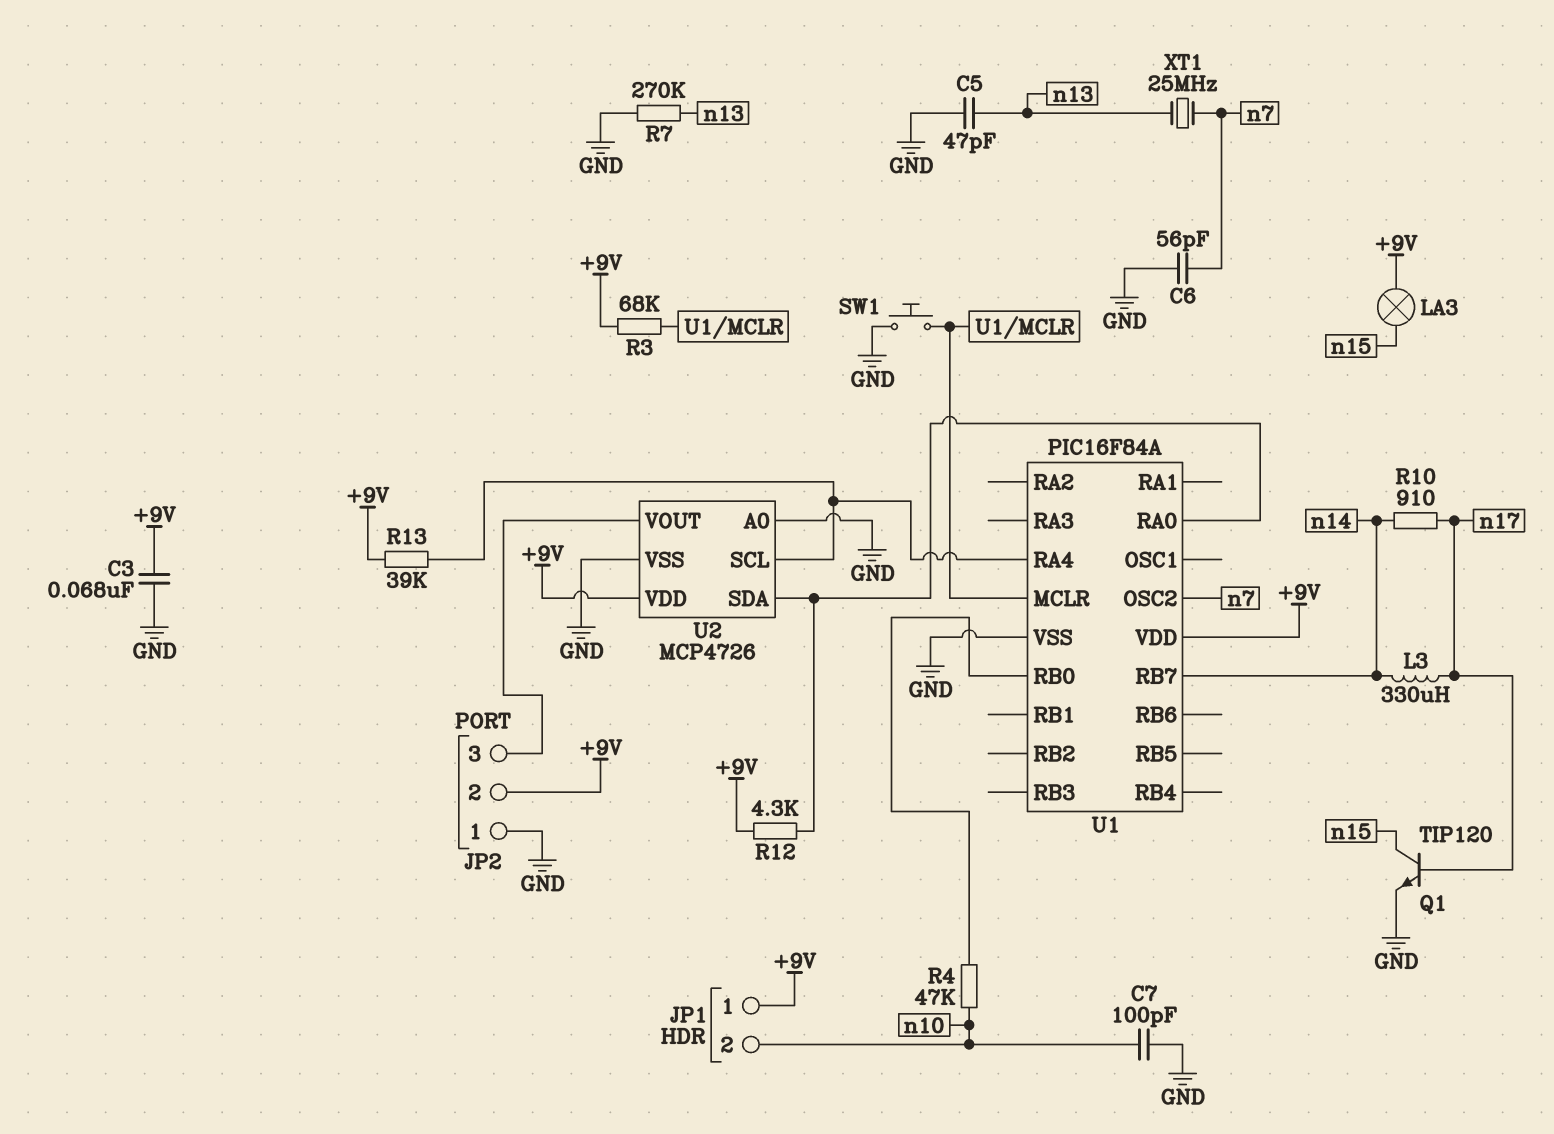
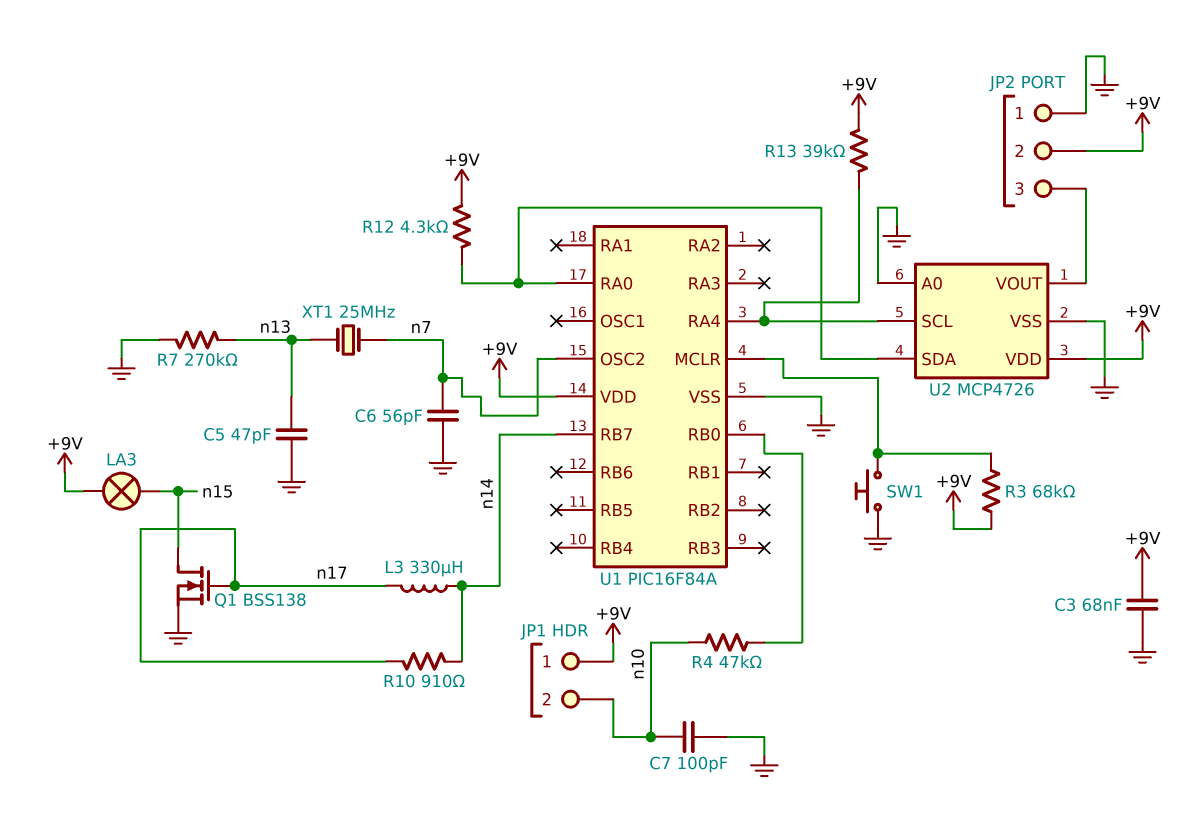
Q1: NPN TIP120 (B n17, C n15, E GND) -> NMOS BSS138 (G n17, D n15, S GND)

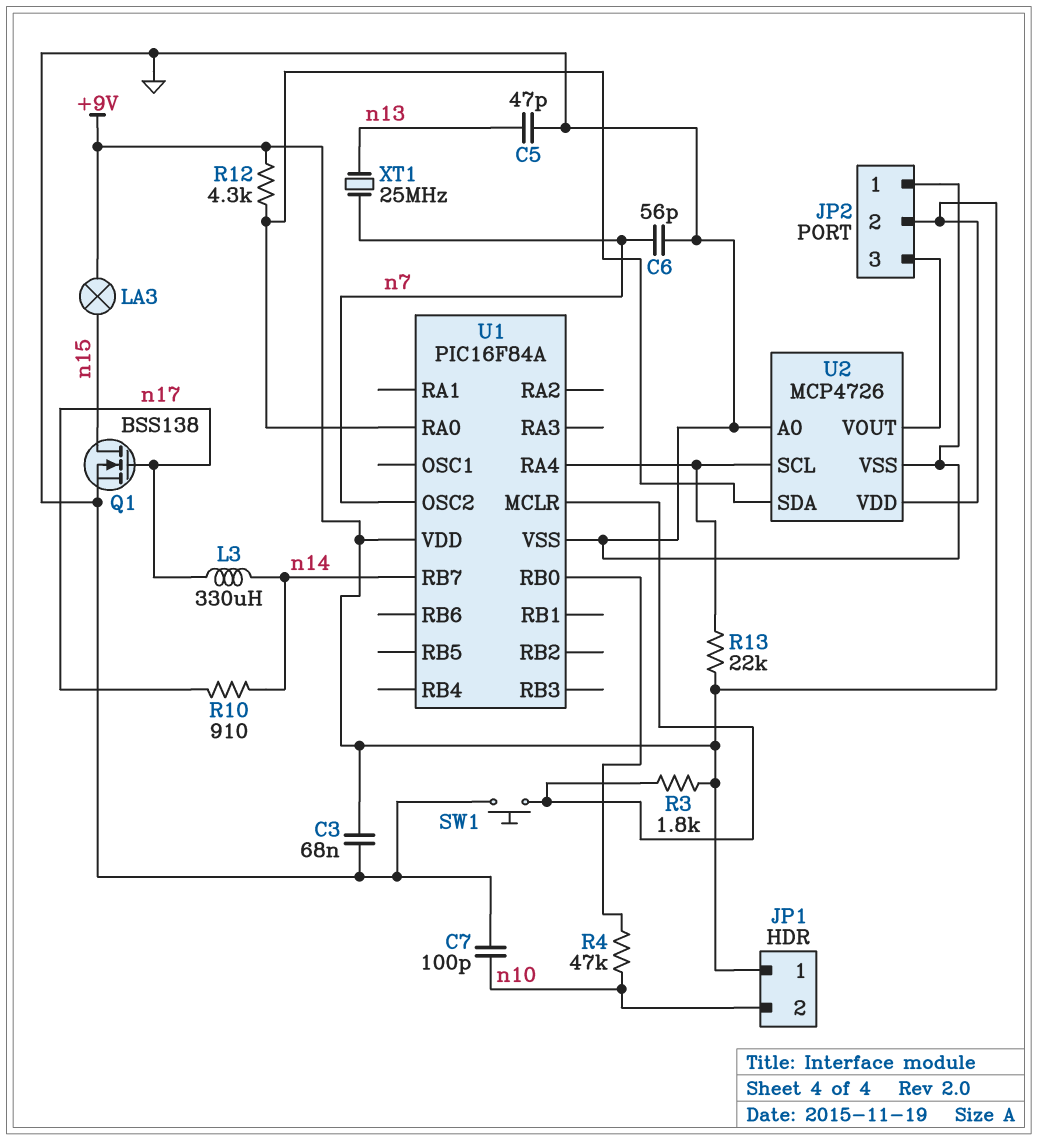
R3: 68k (+9V, U1/MCLR) -> 1.8k (+9V, U1/MCLR)
R7: 270k (GND, n13) -> none
R13: 39k (+9V, U1/RA4) -> 22k (+9V, U1/RA4)

